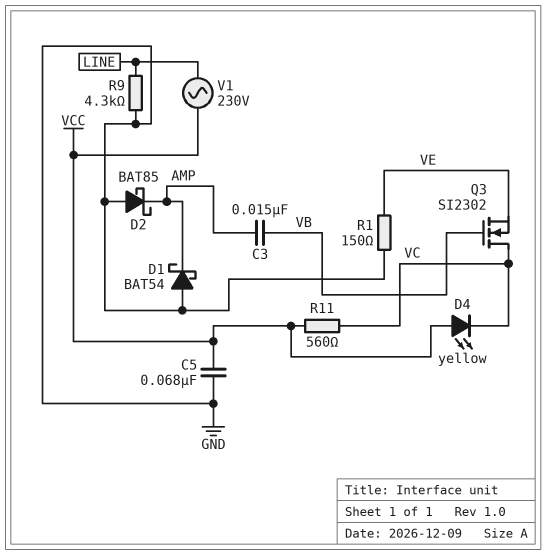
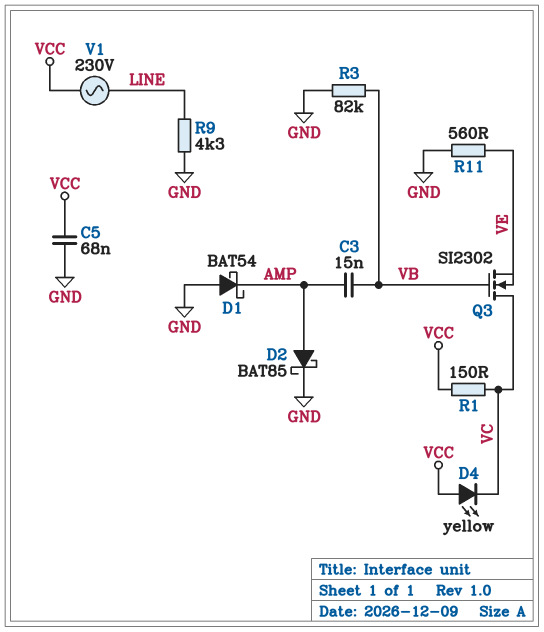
D2: schottky BAT85 (A GND, K AMP) -> schottky BAT85 (A AMP, K GND)
R1: 150 (GND, VE) -> 150 (VC, VCC)
R3: none -> 82k (GND, VB)
R11: 560 (VC, VCC) -> 560 (GND, VE)

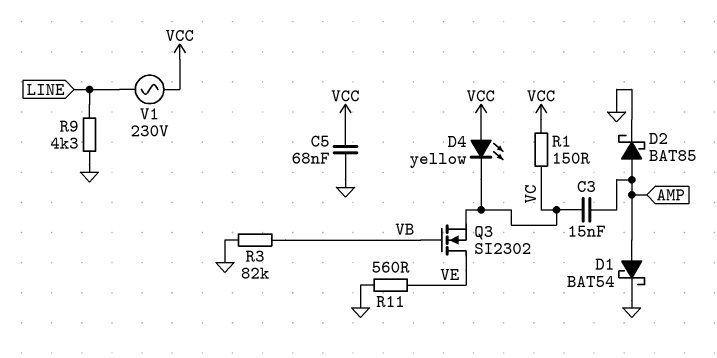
C3: 15nF (AMP, VB) -> 15nF (AMP, VC)
D1: schottky BAT54 (A GND, K AMP) -> schottky BAT54 (A AMP, K GND)
Q3: NMOS SI2302 (G VB, D VC, S VE) -> NMOS SI2302 (G VB, D VE, S VC)

